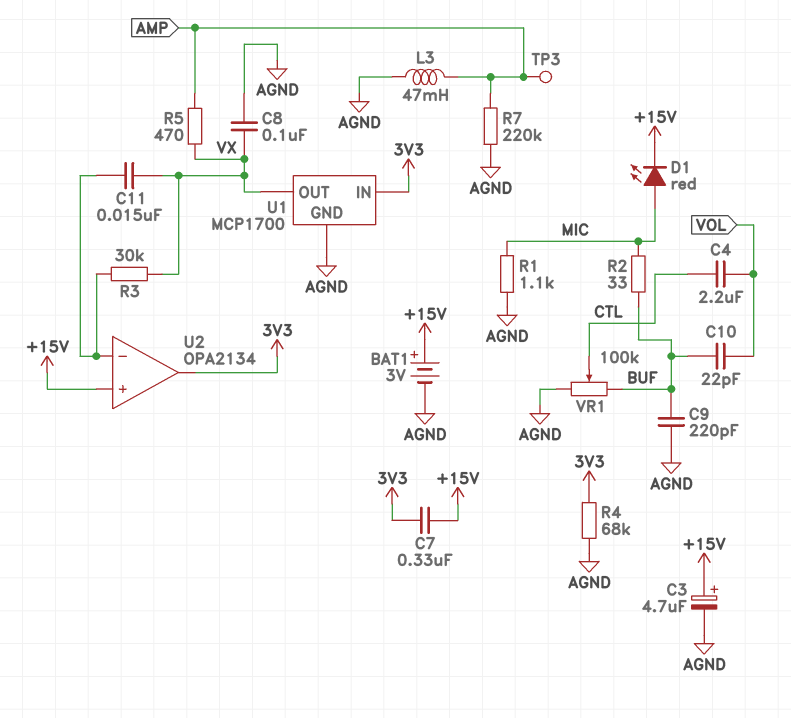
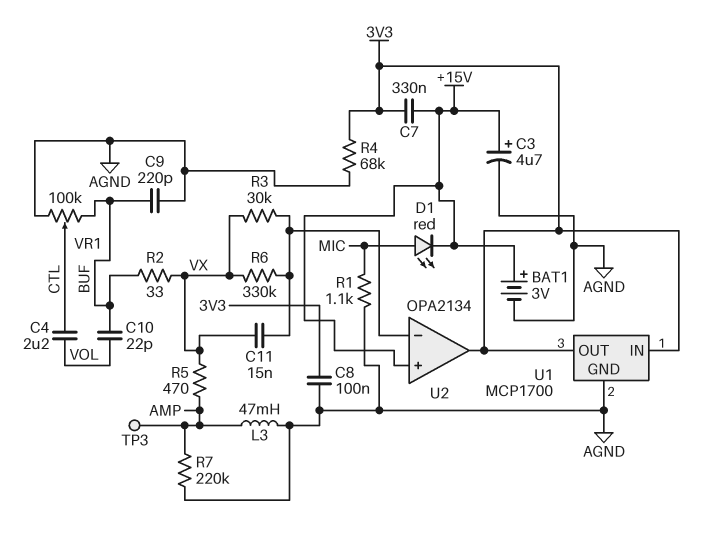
C8: 100nF (AGND, VX) -> 100nF (3V3, AGND)
R2: 33 (BUF, MIC) -> 33 (BUF, VX)
R6: none -> 330k (U2/in-, VX)
U1 pin OUT: VX -> 3V3

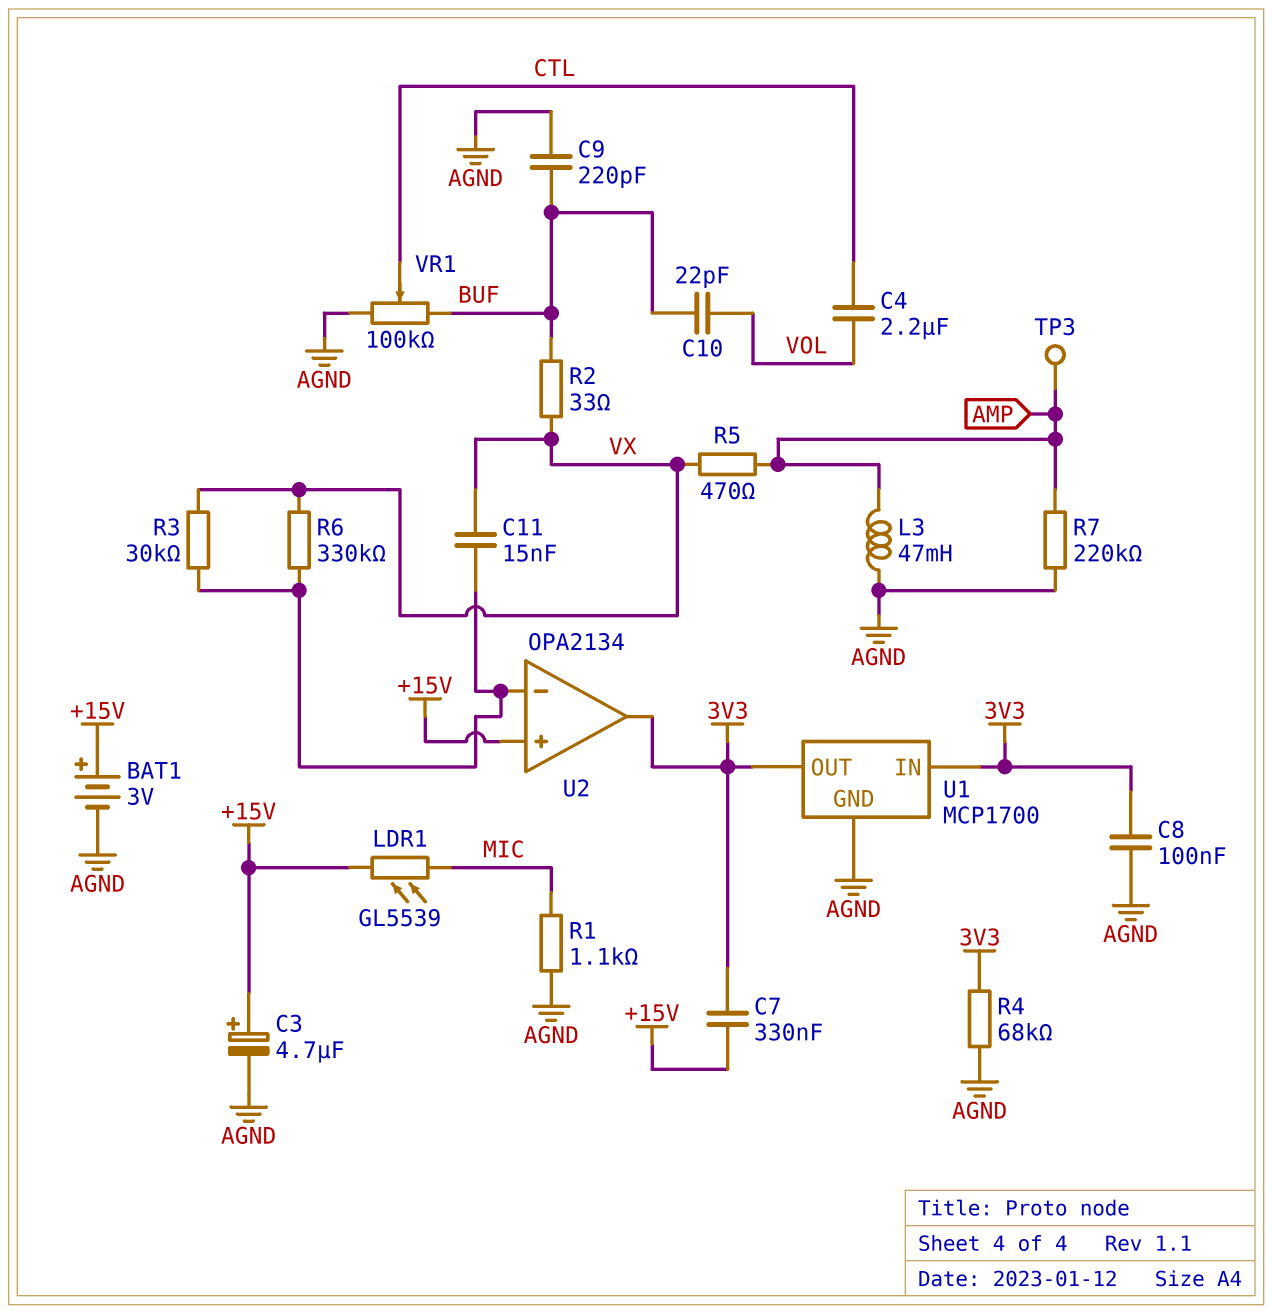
D1: LED red (A MIC, K +15V) -> none
LDR1: none -> GL5539 (+15V, MIC)

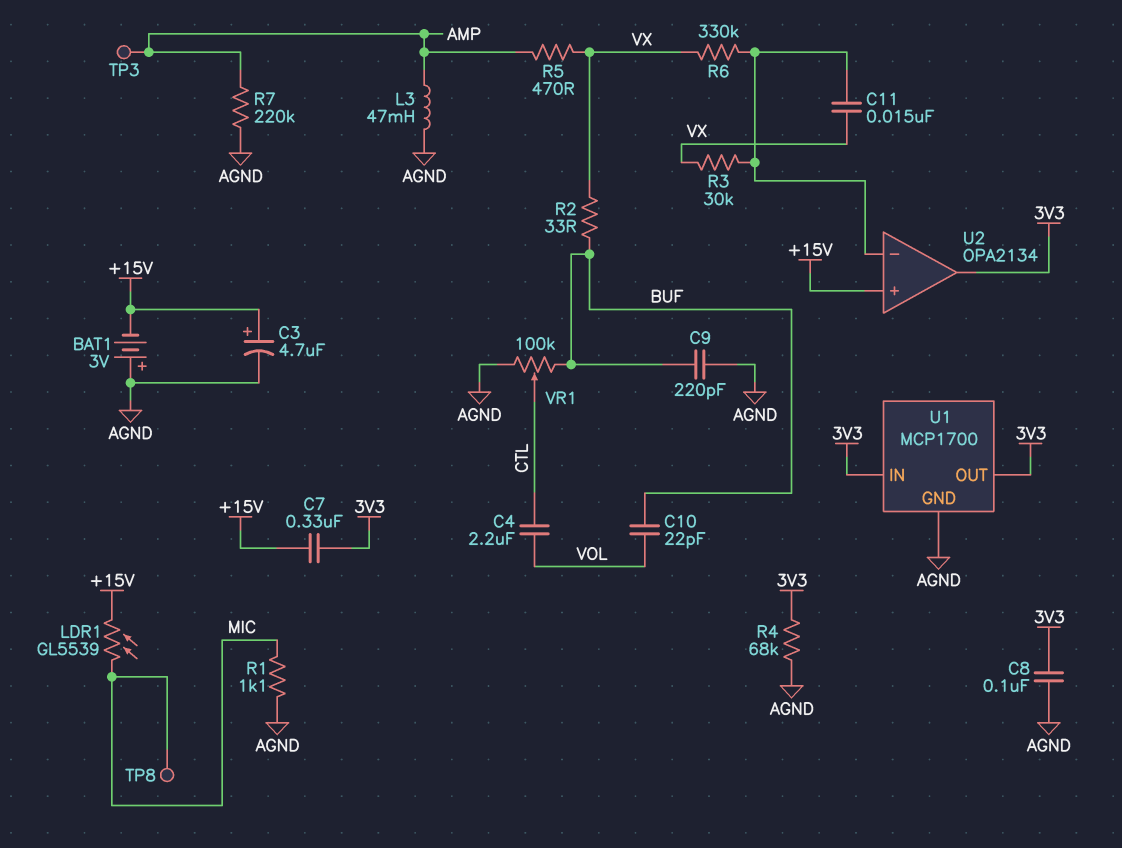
BAT1: 3V (plus +15V, minus AGND) -> 3V (plus AGND, minus +15V)
TP8: none -> test point (MIC)

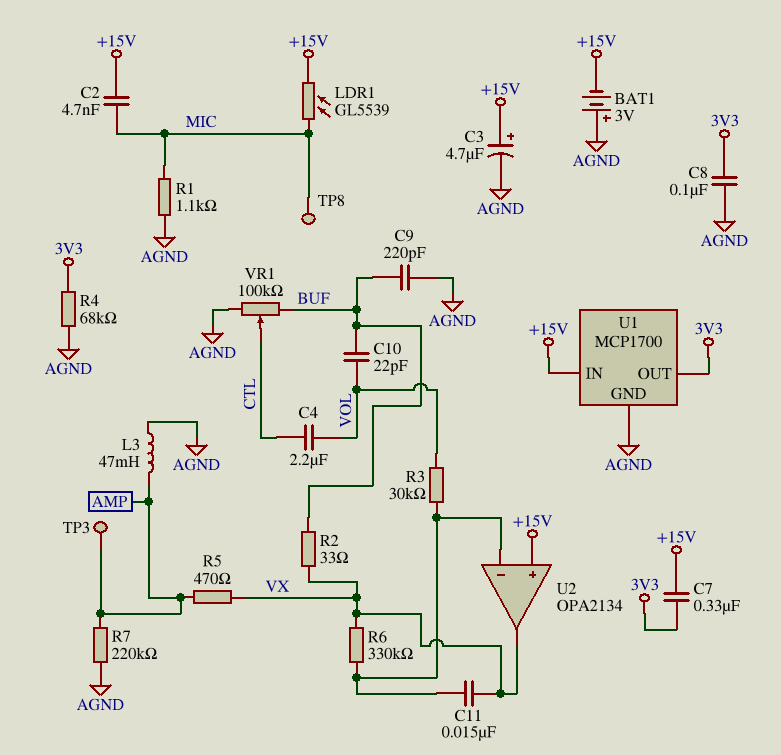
C2: none -> 4.7nF (+15V, MIC)
R3: 30k (U2/in-, VX) -> 30k (U2/in-, VOL)
U1 pin IN: 3V3 -> +15V
U2 pin out: 3V3 -> VX

